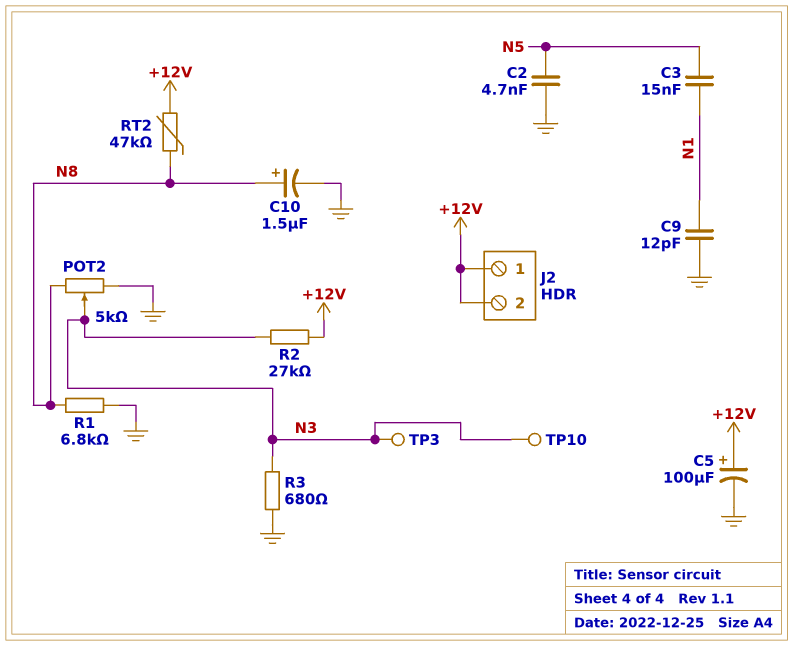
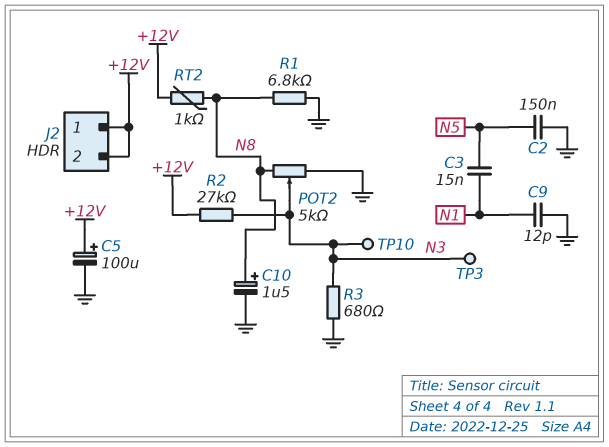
C2: 4.7nF (GND, N5) -> 150nF (GND, N5)
RT2: 47k (+12V, N8) -> 1k (+12V, N8)

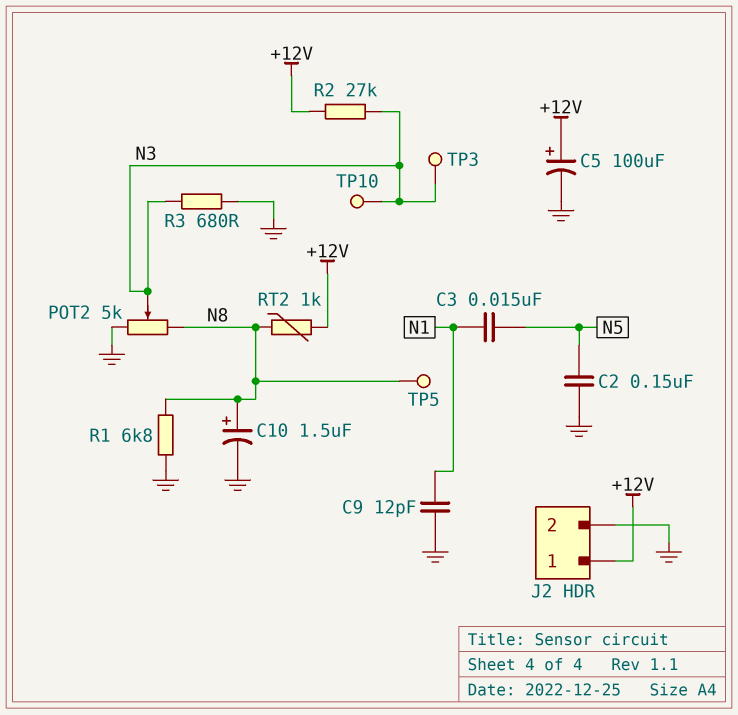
J2 pin 2: +12V -> GND
TP5: none -> test point (N8)

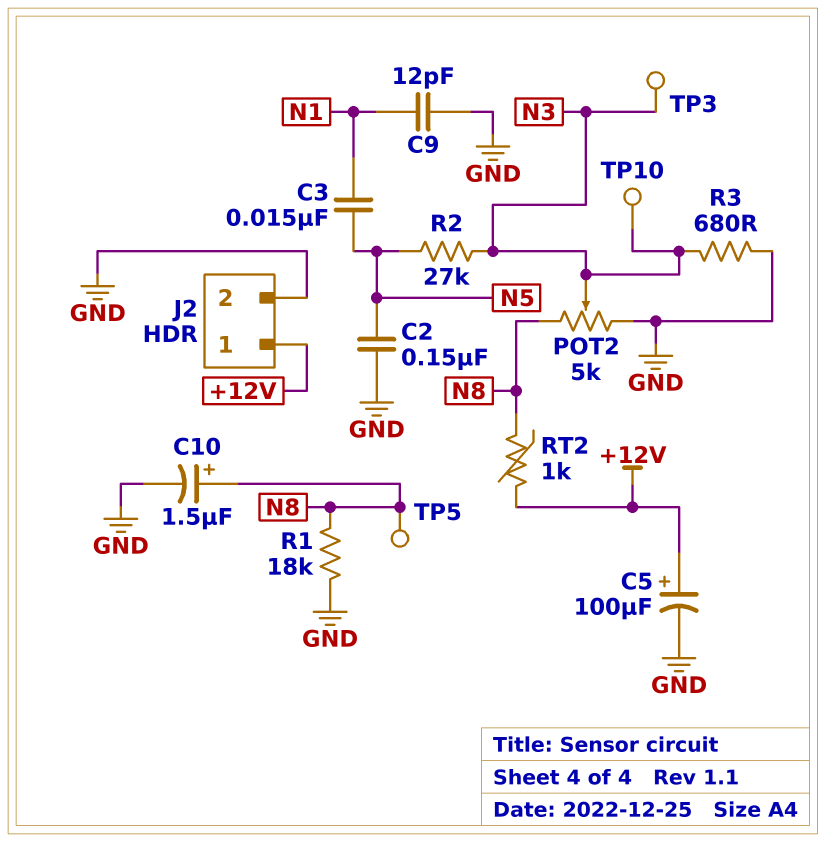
R1: 6.8k (GND, N8) -> 18k (GND, N8)
R2: 27k (+12V, N3) -> 27k (N3, N5)

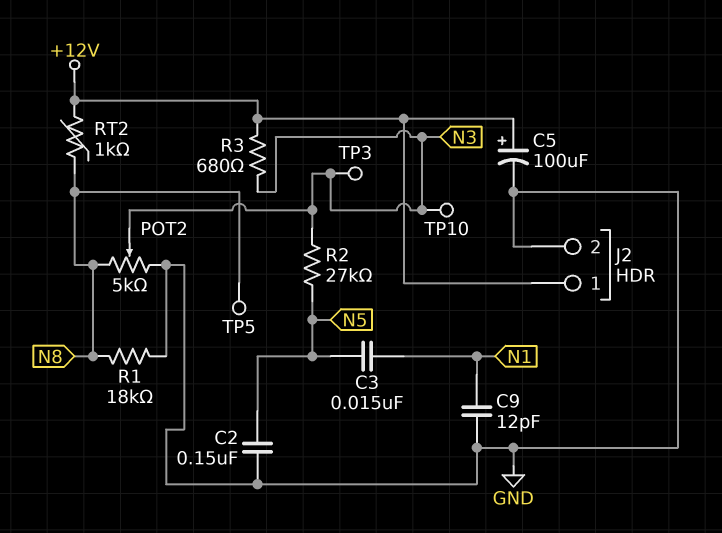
C10: 1.5uF (plus N8, minus GND) -> none
R3: 680 (GND, N3) -> 680 (+12V, N3)

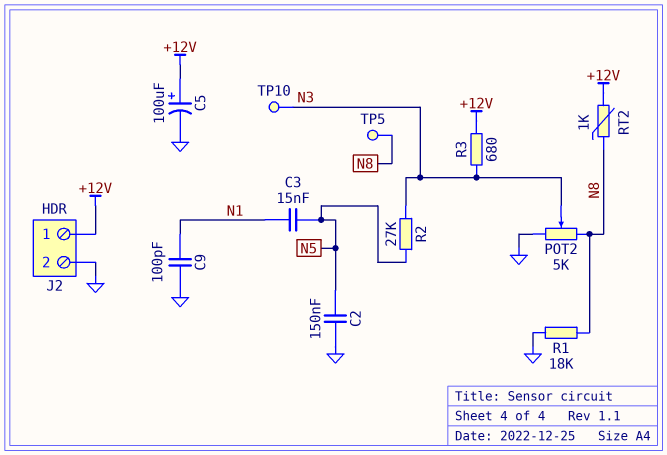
C9: 12pF (GND, N1) -> 100pF (GND, N1)
TP3: test point (N3) -> none

